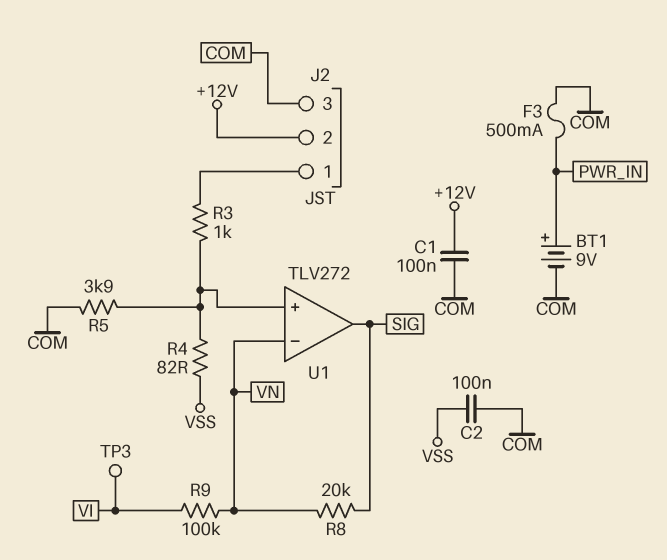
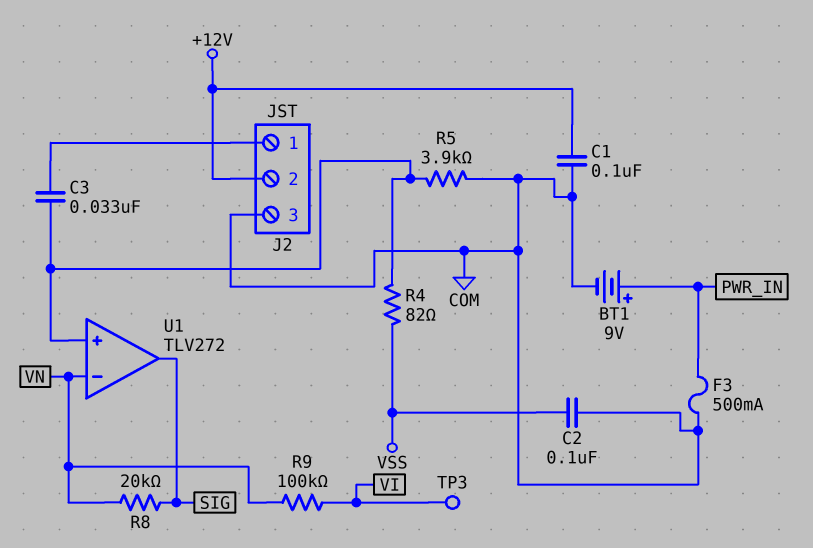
C3: none -> 33nF (J2/1, U1/in+)
R3: 1k (J2/1, U1/in+) -> none

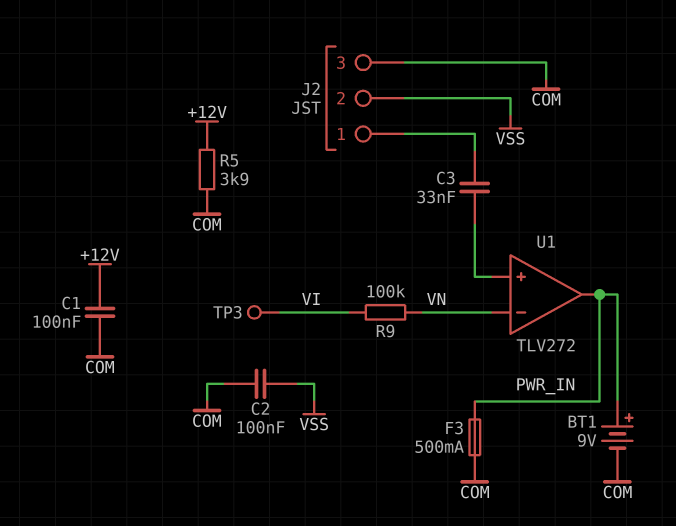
J2 pin 2: +12V -> VSS
R4: 82 (U1/in+, VSS) -> none
R5: 3.9k (COM, U1/in+) -> 3.9k (+12V, COM)
R8: 20k (SIG, VN) -> none
U1 pin out: SIG -> PWR_IN

